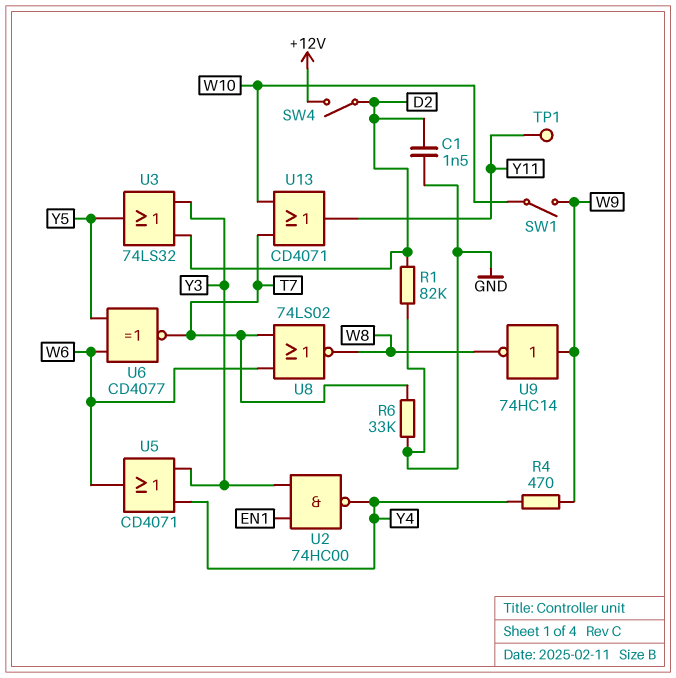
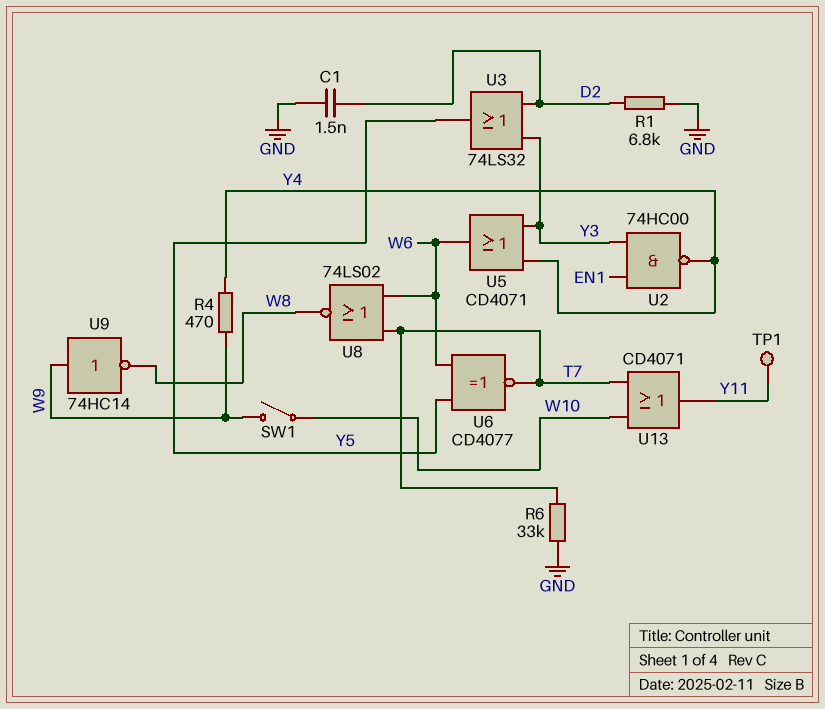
R1: 82k (D2, GND) -> 6.8k (D2, GND)
SW4: switch (+12V, D2) -> none

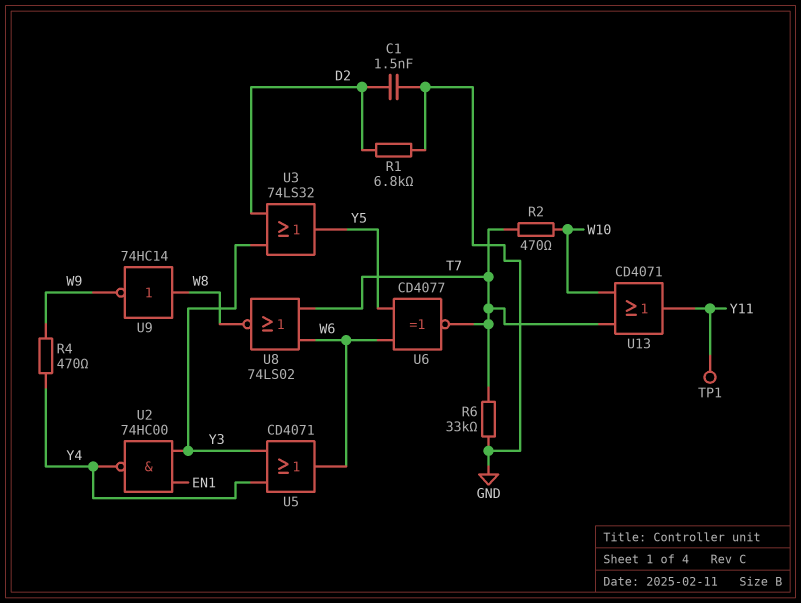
R2: none -> 470 (T7, W10)
SW1: switch (W9, W10) -> none
U9: NOT 74HC14 (in W9, out W8) -> NOT 74HC14 (in W8, out W9)

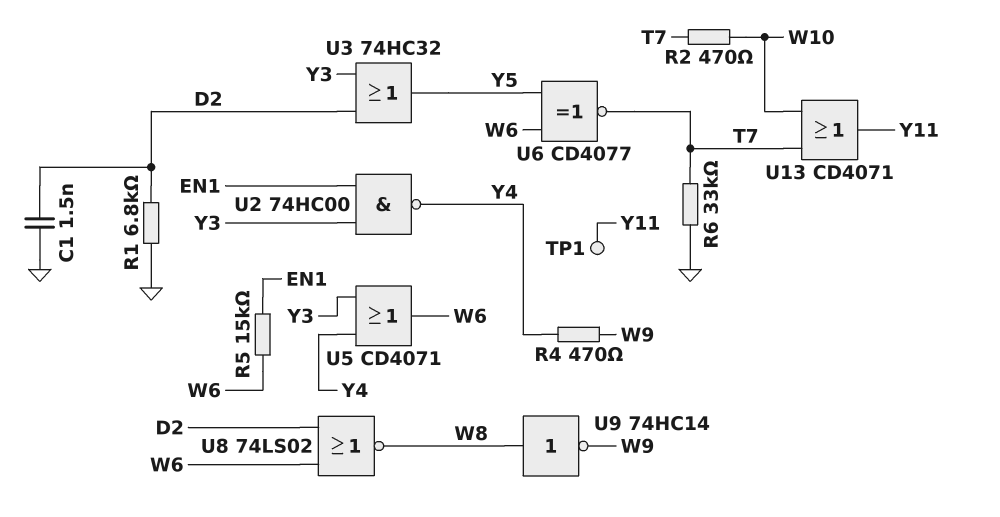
R5: none -> 15k (EN1, W6)
U3: OR 74LS32 (in D2, in Y3, out Y5) -> OR 74HC32 (in D2, in Y3, out Y5)
U8: NOR 74LS02 (in T7, in W6, out W8) -> NOR 74LS02 (in D2, in W6, out W8)

